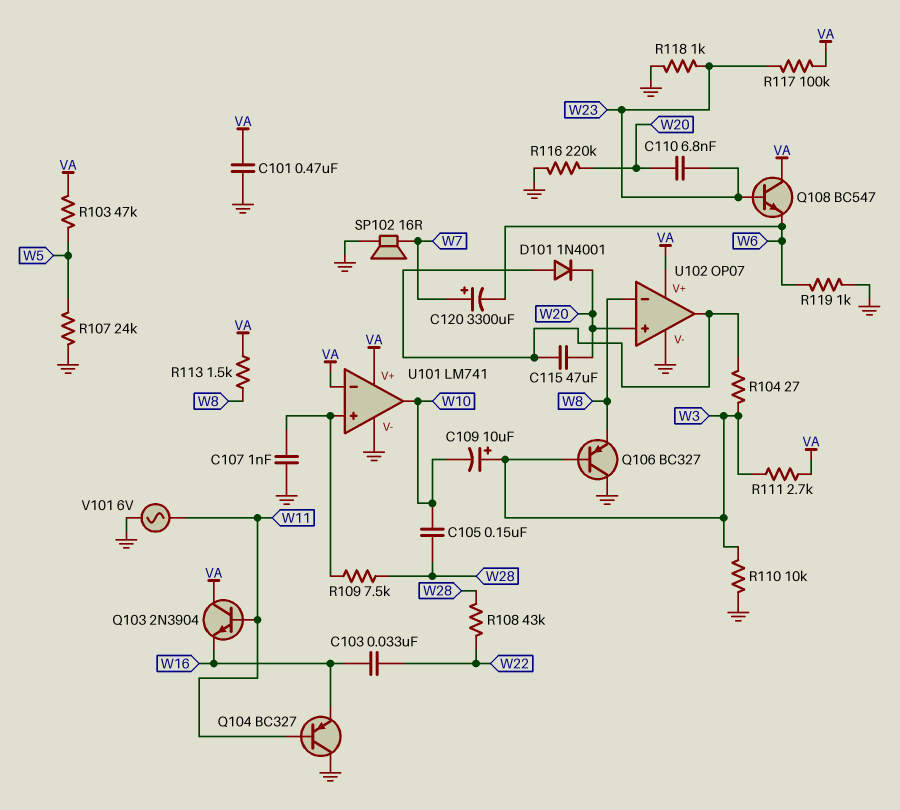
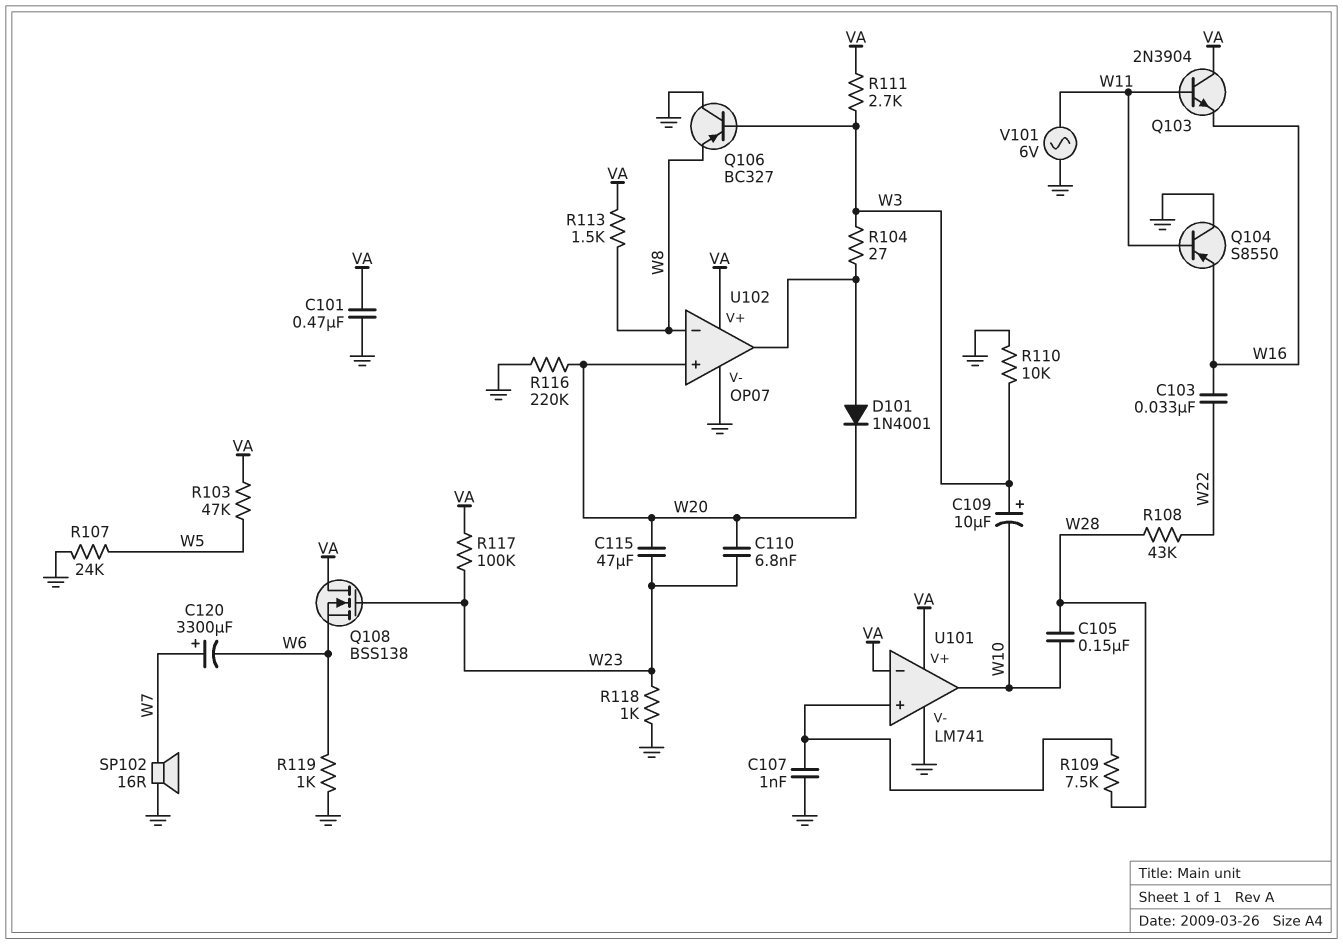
C115: 47uF (U102/out, W20) -> 47uF (W20, W23)
Q104: PNP BC327 (B W11, C GND, E W16) -> PNP S8550 (B W11, C GND, E W16)
Q108: NPN BC547 (B W23, C VA, E W6) -> NMOS BSS138 (G W23, D VA, S W6)

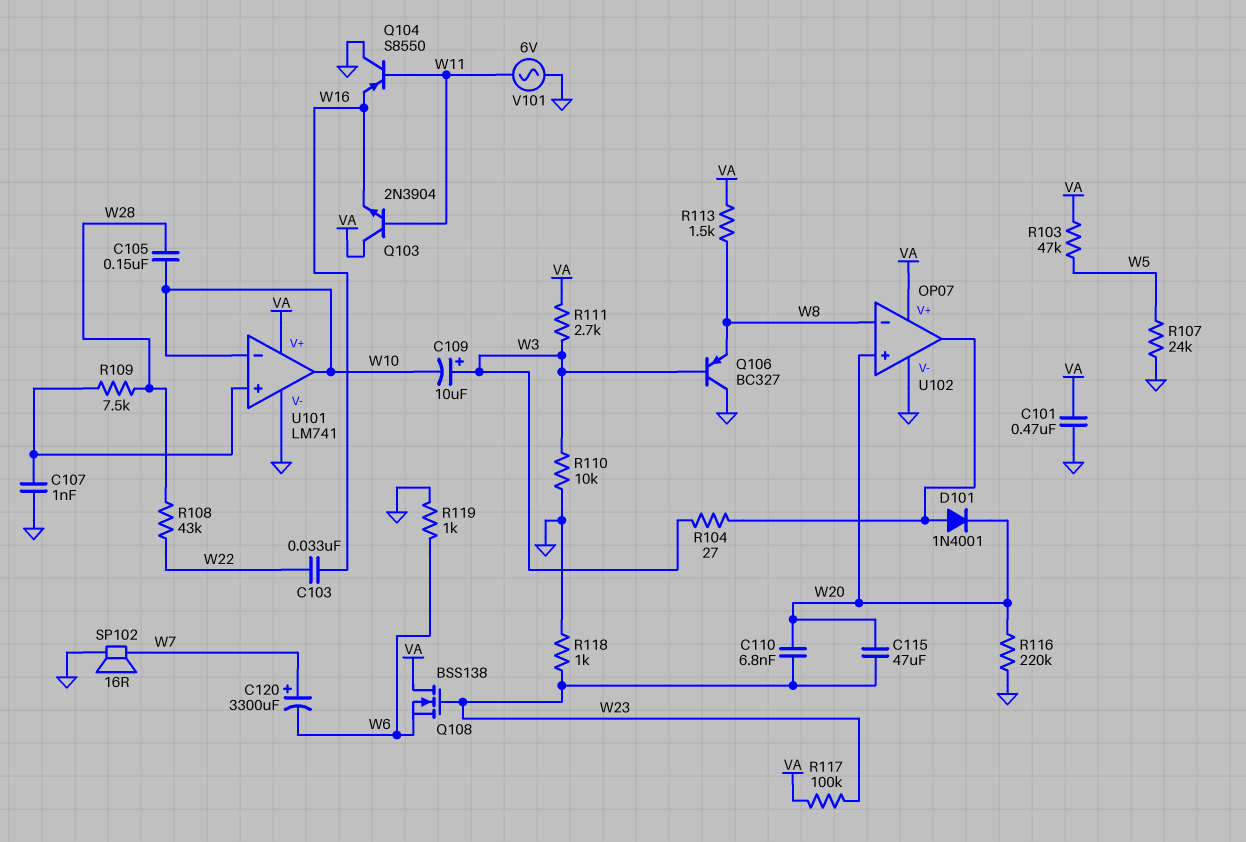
U101 pin in-: VA -> W10

